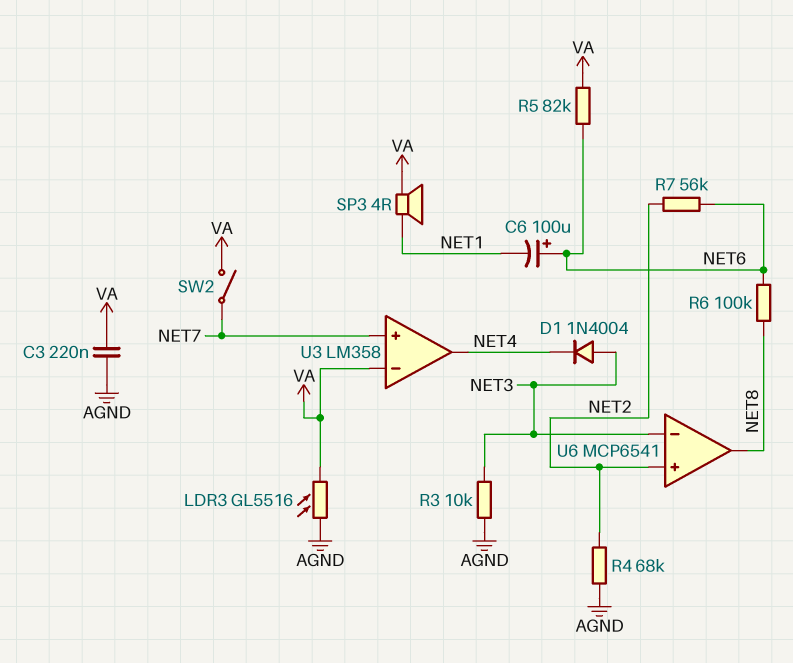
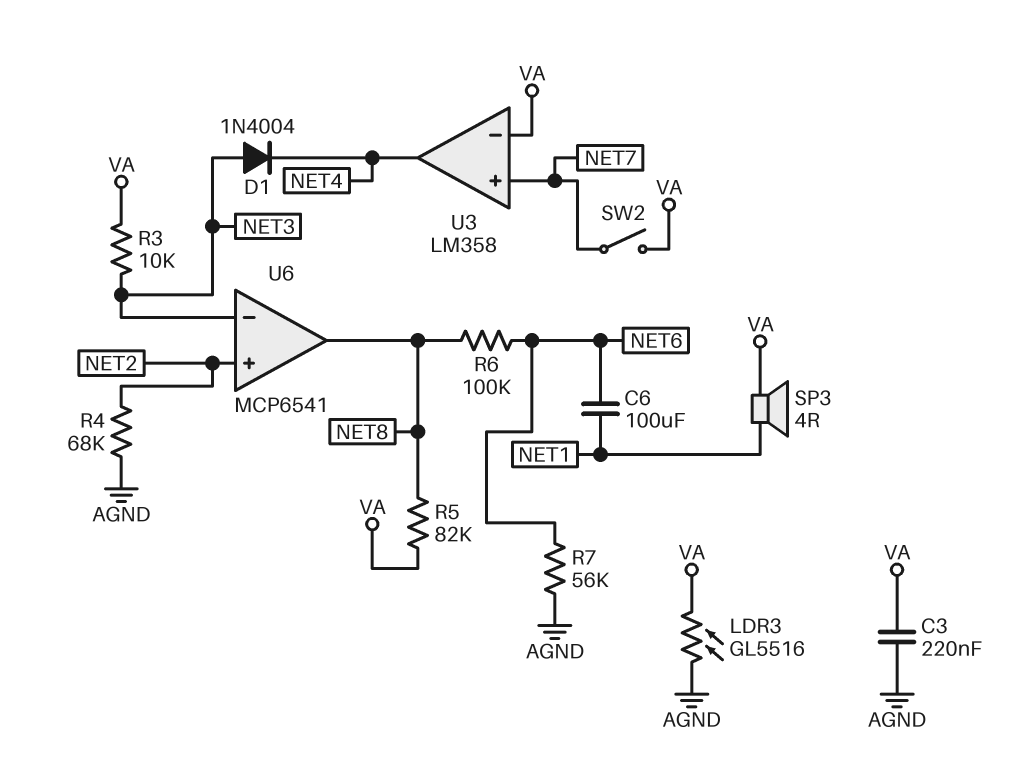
C6: 100uF (plus NET6, minus NET1) -> 100uF (NET1, NET6)
R3: 10k (AGND, NET3) -> 10k (NET3, VA)
R5: 82k (NET6, VA) -> 82k (NET8, VA)
R7: 56k (NET2, NET6) -> 56k (AGND, NET6)

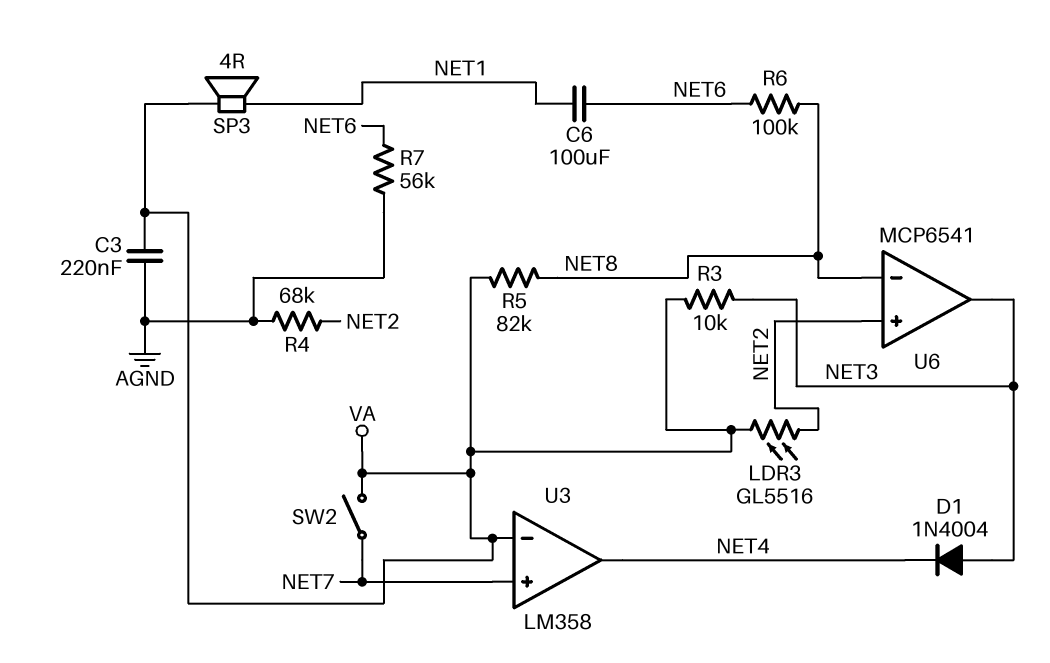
LDR3: GL5516 (AGND, VA) -> GL5516 (NET2, VA)
U6 pin in-: NET3 -> NET8
U6 pin out: NET8 -> NET3

